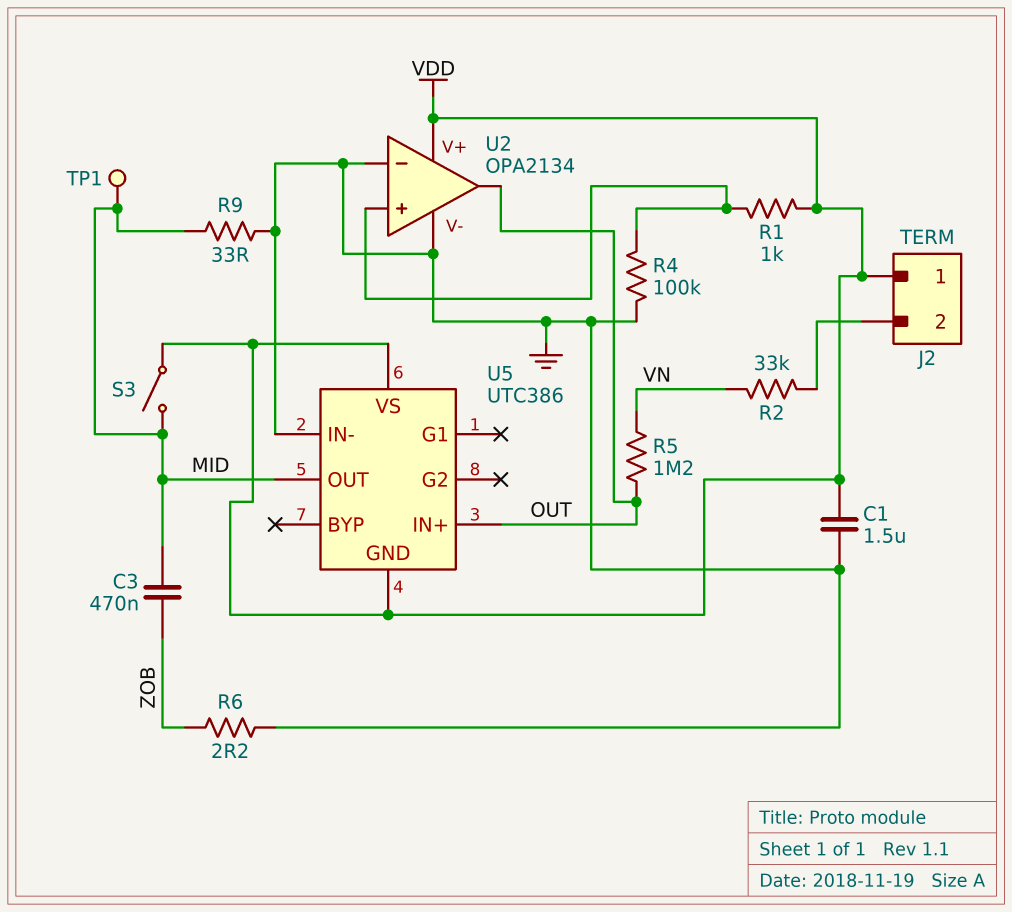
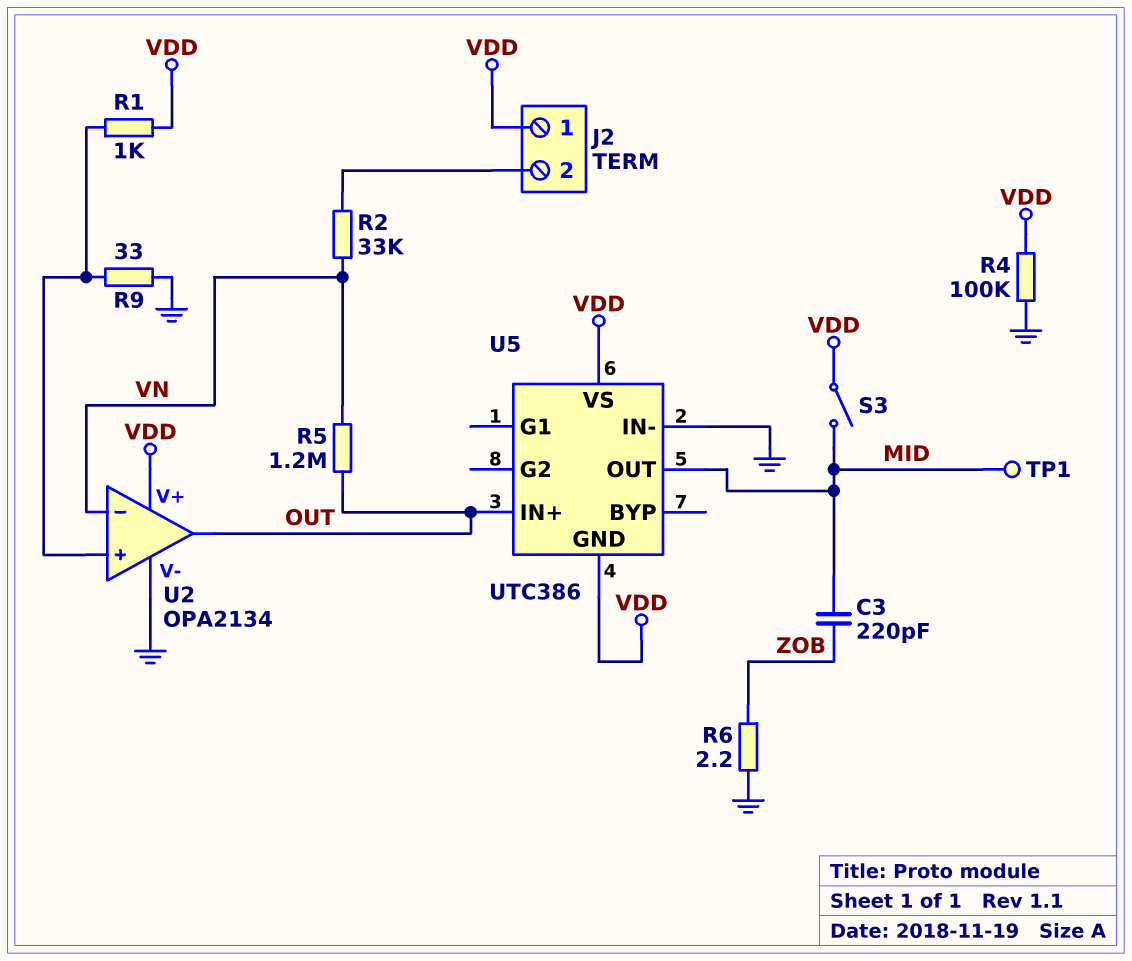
C1: 1.5uF (GND, VDD) -> none
C3: 470nF (MID, ZOB) -> 220pF (MID, ZOB)
R4: 100k (GND, U2/in+) -> 100k (GND, VDD)
R9: 33 (GND, MID) -> 33 (GND, U2/in+)
U2 pin in-: GND -> VN

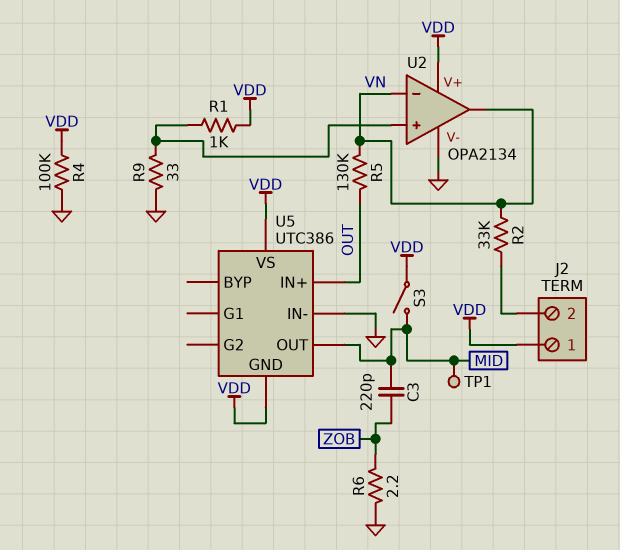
R5: 1.2M (OUT, VN) -> 130k (OUT, VN)
U2 pin out: OUT -> VN

